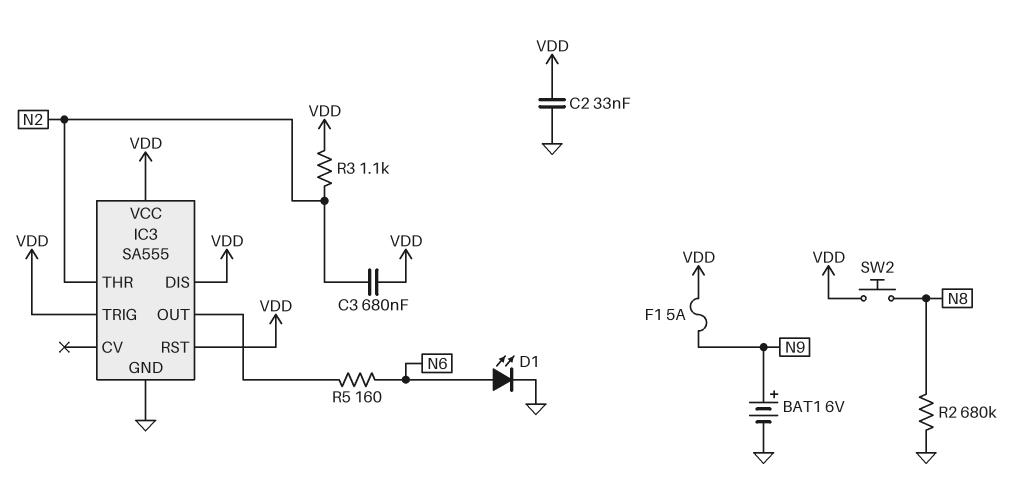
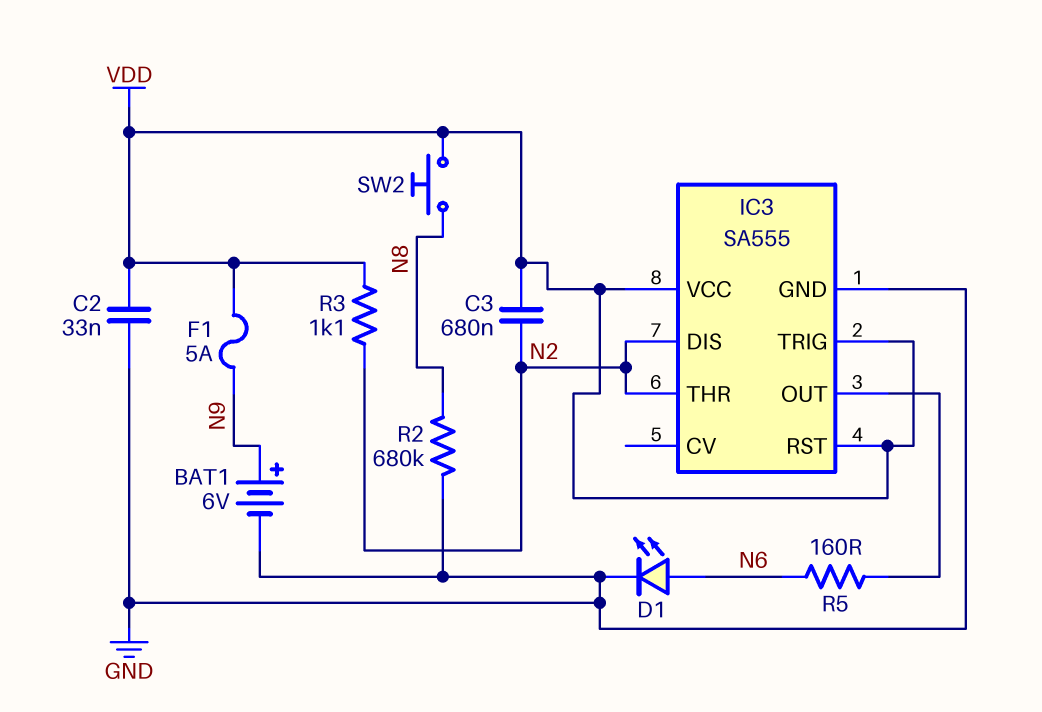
IC3 pin DIS: VDD -> N2

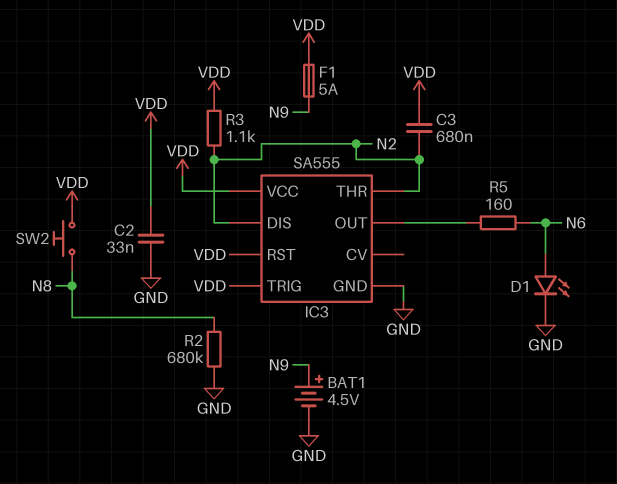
BAT1: 6V (plus N9, minus GND) -> 4.5V (plus N9, minus GND)

